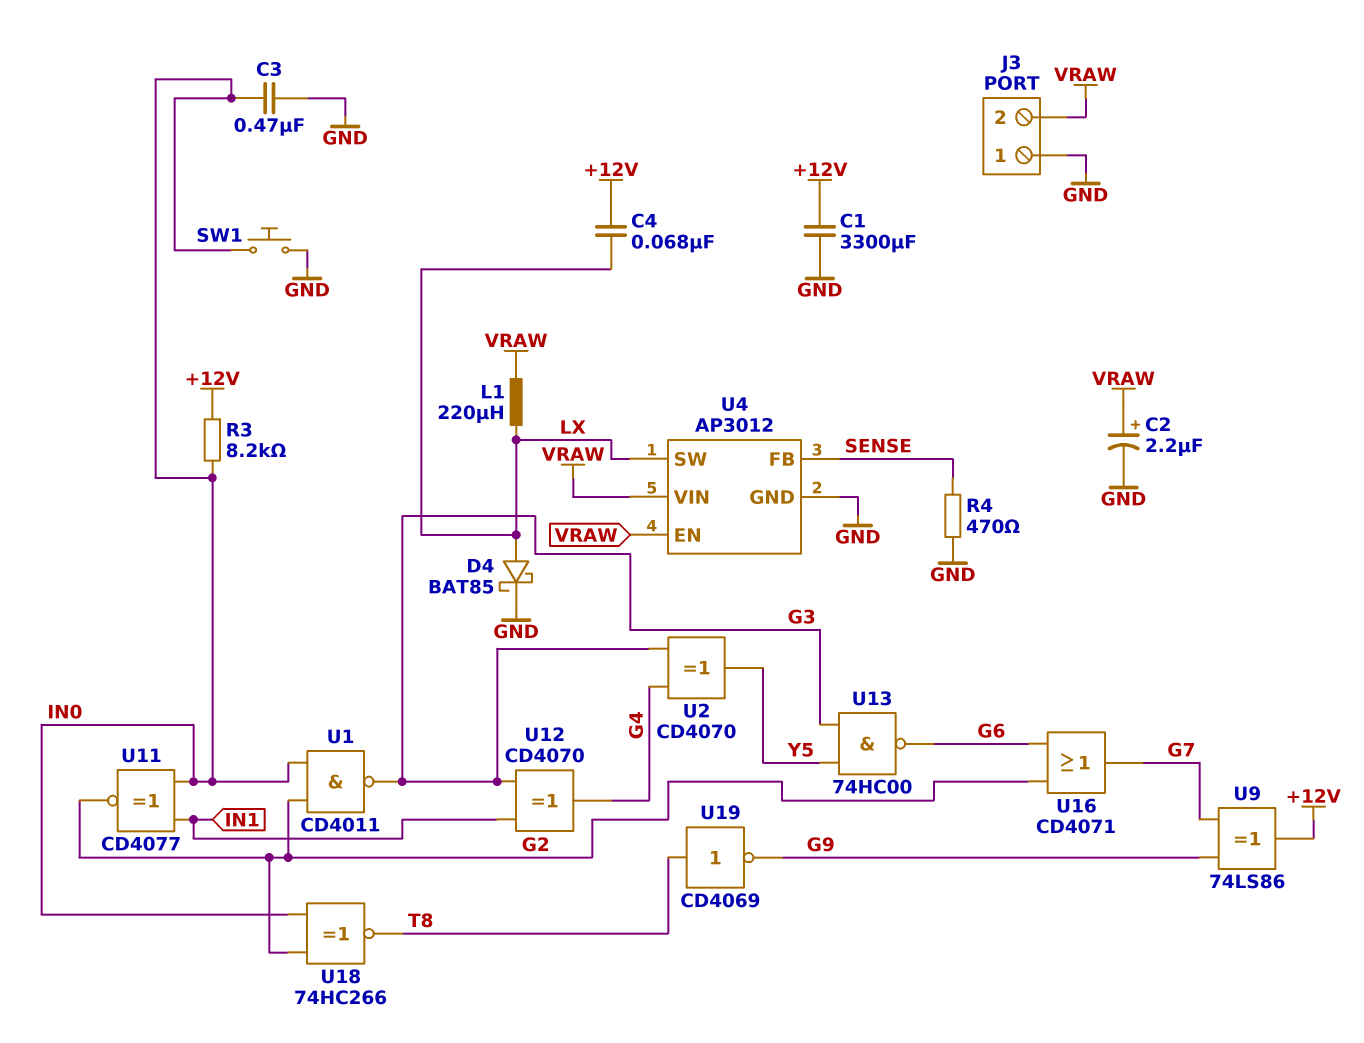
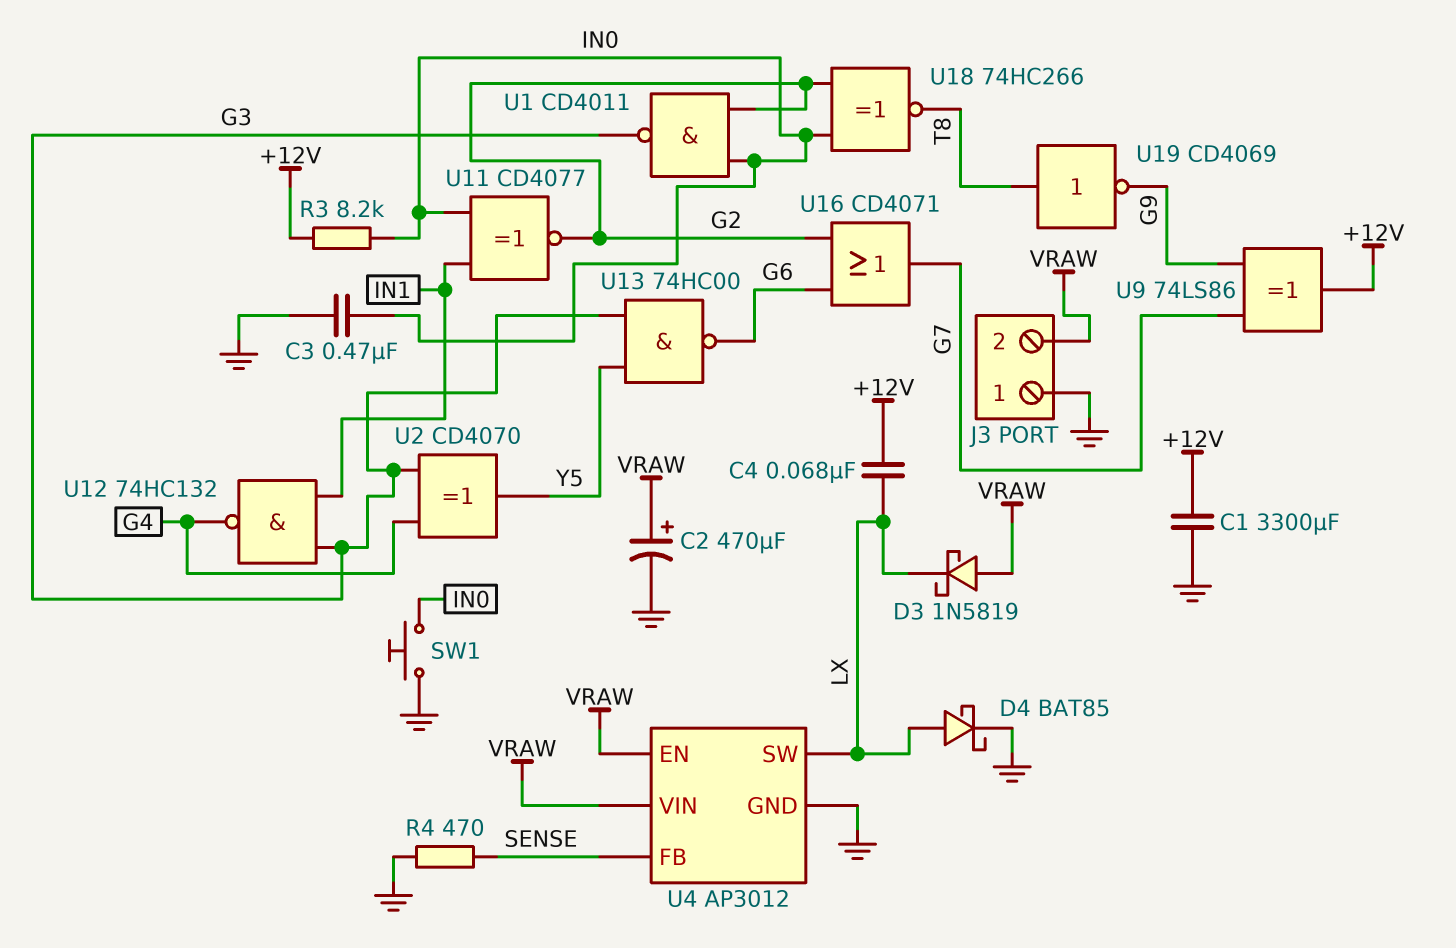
C2: 2.2uF (plus VRAW, minus GND) -> 470uF (plus VRAW, minus GND)
D3: none -> schottky 1N5819 (A VRAW, K LX)
L1: 220uH (LX, VRAW) -> none
U12: XOR CD4070 (in G3, in IN1, out G4) -> NAND 74HC132 (in G3, in IN1, out G4)

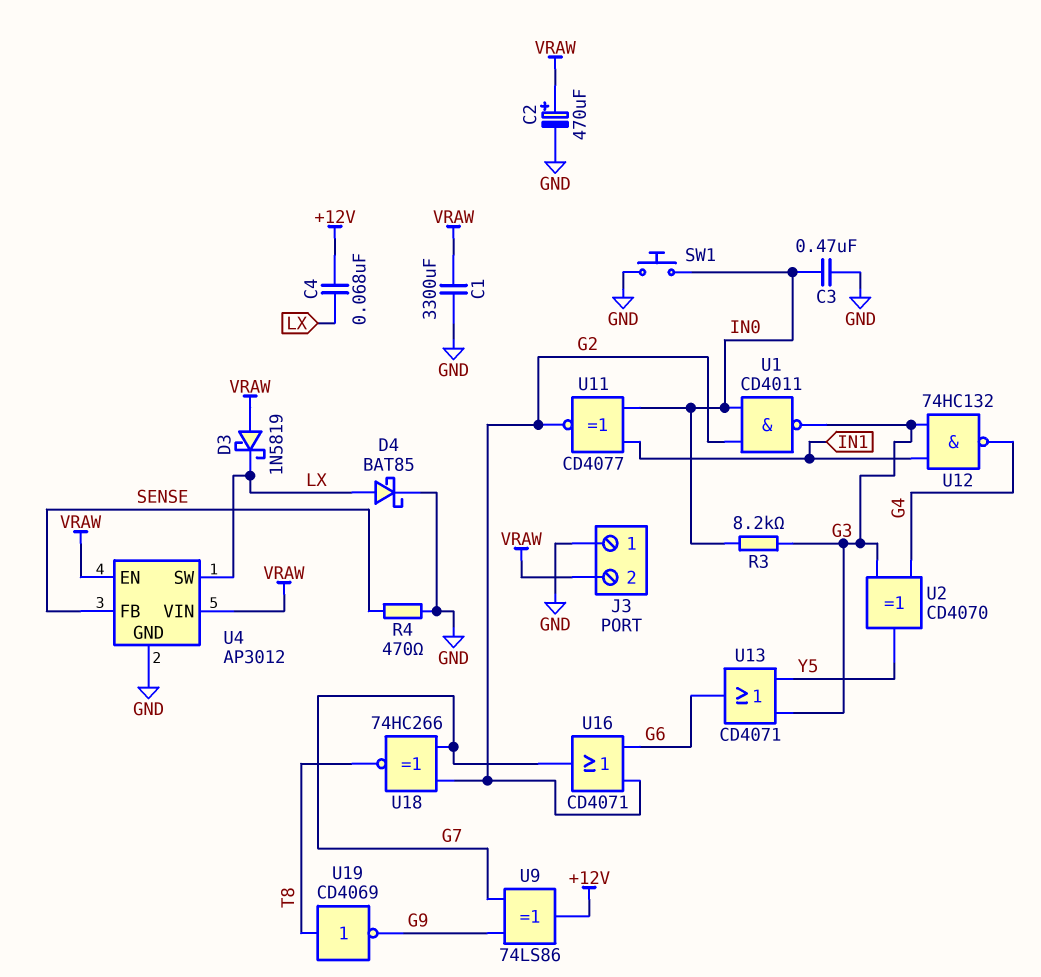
C1: 3300uF (+12V, GND) -> 3300uF (GND, VRAW)
R3: 8.2k (+12V, IN0) -> 8.2k (G3, IN0)
U13: NAND 74HC00 (in G3, in Y5, out G6) -> OR CD4071 (in G3, in Y5, out G6)
U18: XNOR 74HC266 (in G2, in IN0, out T8) -> XNOR 74HC266 (in G2, in G7, out T8)

